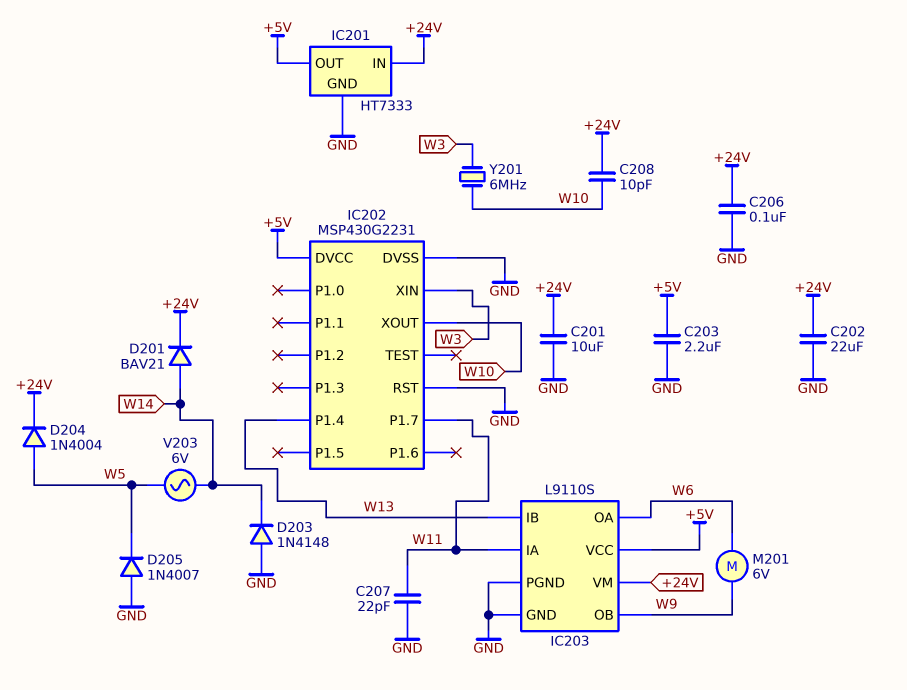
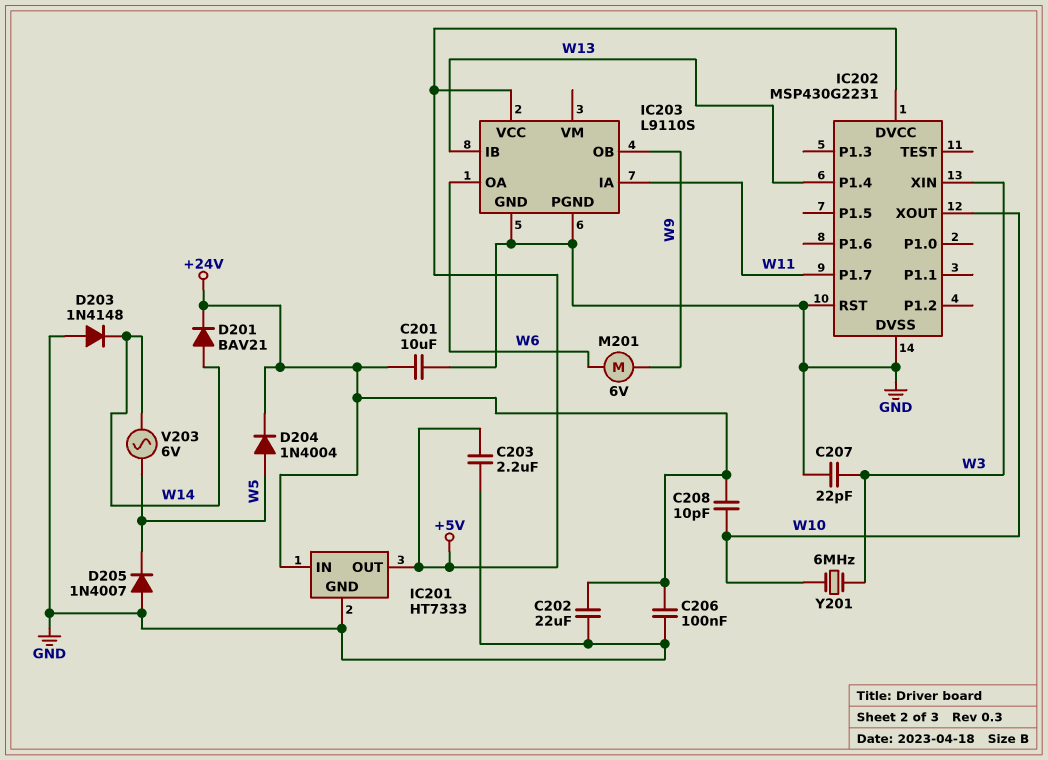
C207: 22pF (GND, W11) -> 22pF (GND, W3)
IC203 pin VM: +24V -> none

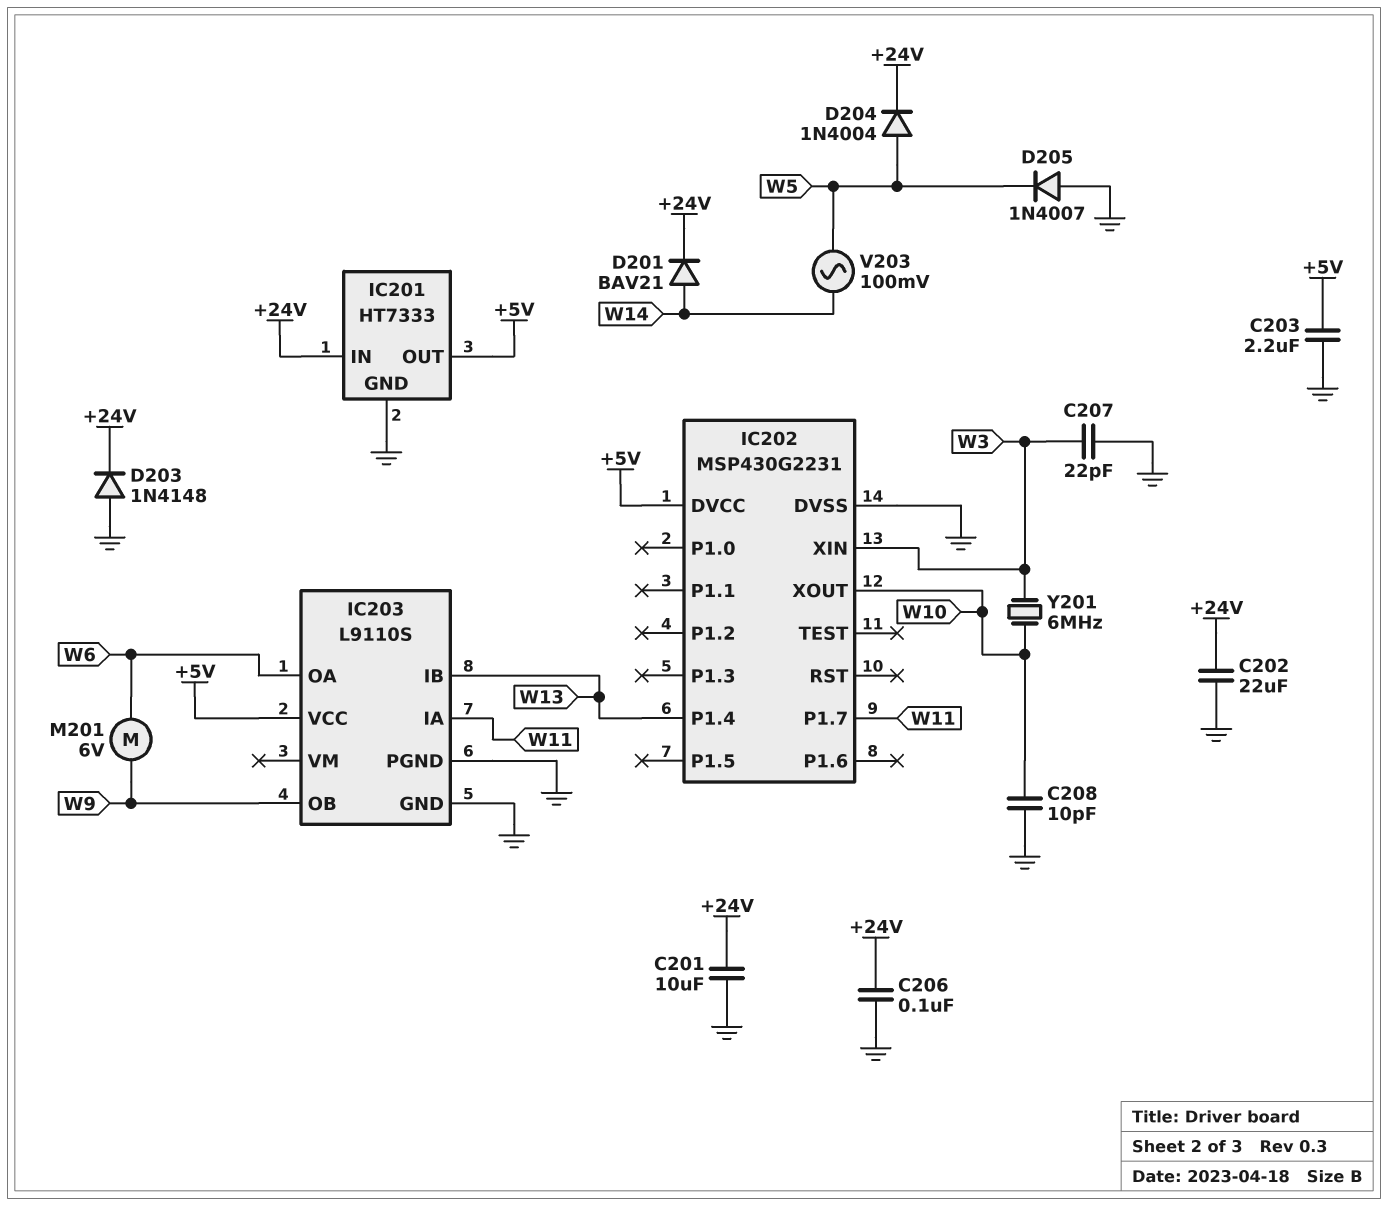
C208: 10pF (+24V, W10) -> 10pF (GND, W10)
D203: diode 1N4148 (A GND, K W14) -> diode 1N4148 (A GND, K +24V)
IC202 pin RST: GND -> none
V203: AC 6V (W5, W14) -> AC 100mV (W5, W14)

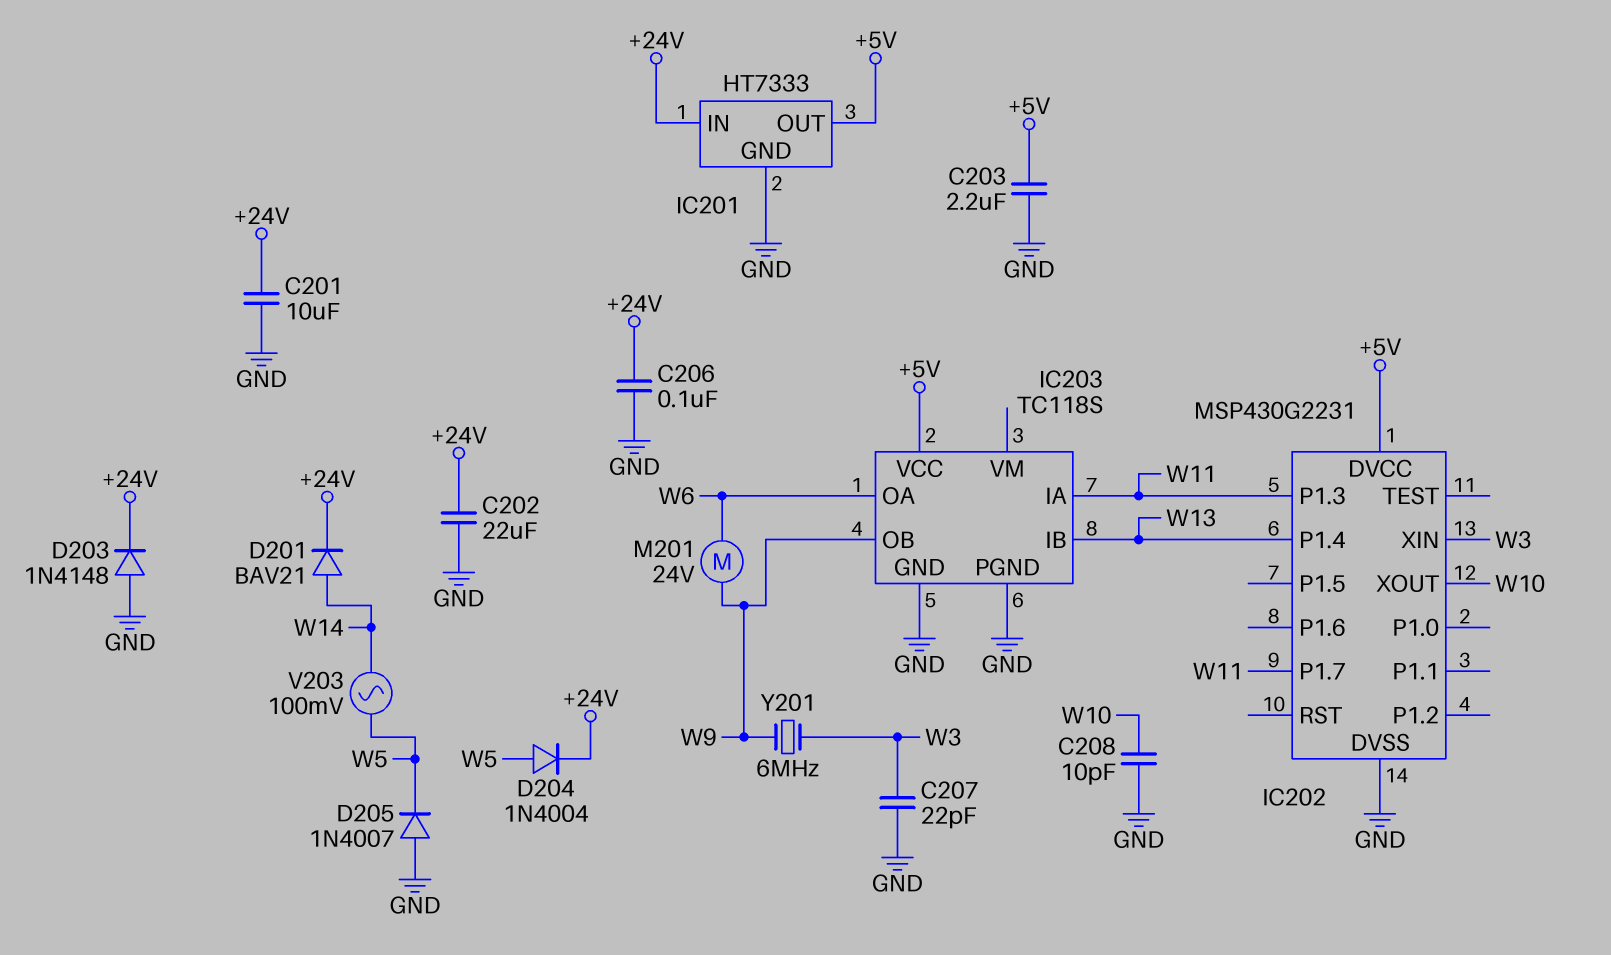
IC202 pin P1.3: none -> W11
IC203: L9110S -> TC118S
M201: motor 6V (W6, W9) -> motor 24V (W6, W9)
Y201: 6MHz (W3, W10) -> 6MHz (W3, W9)

